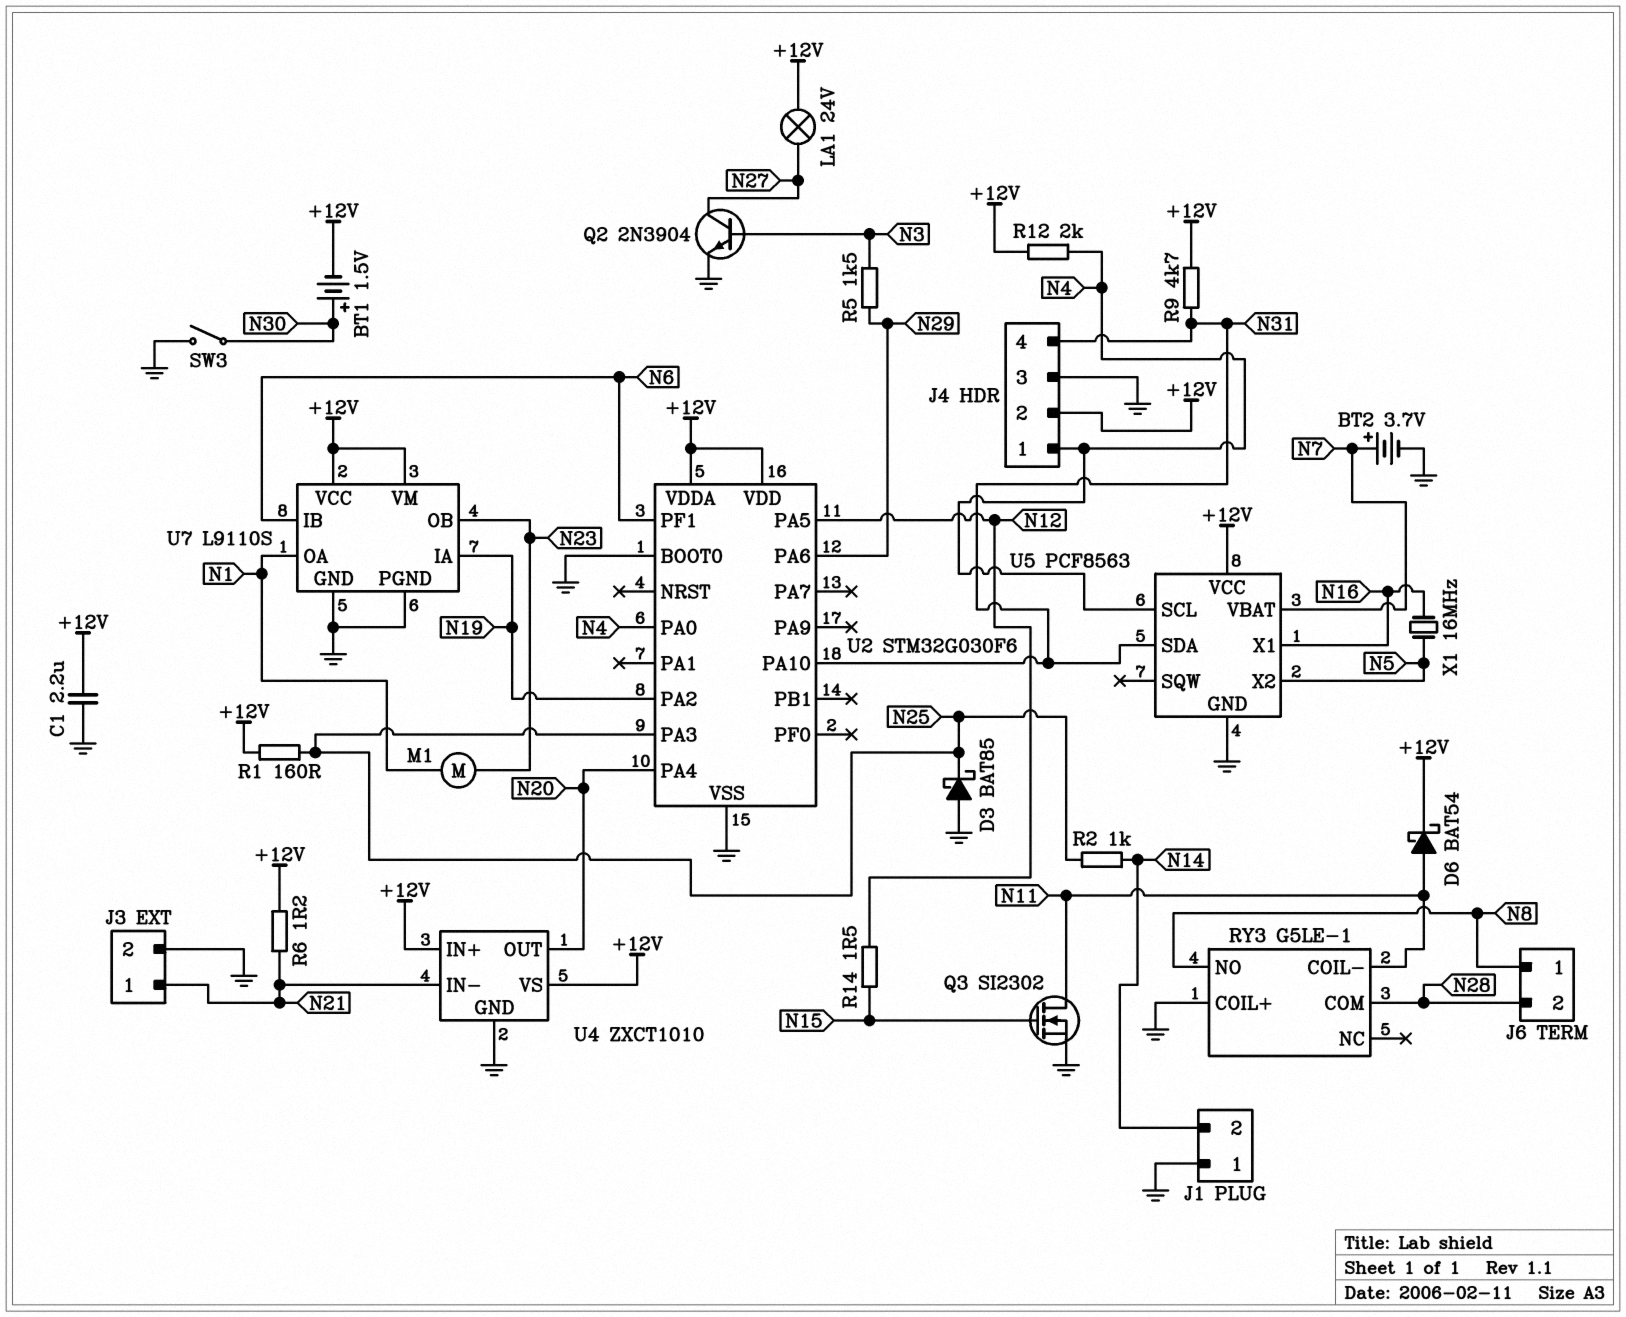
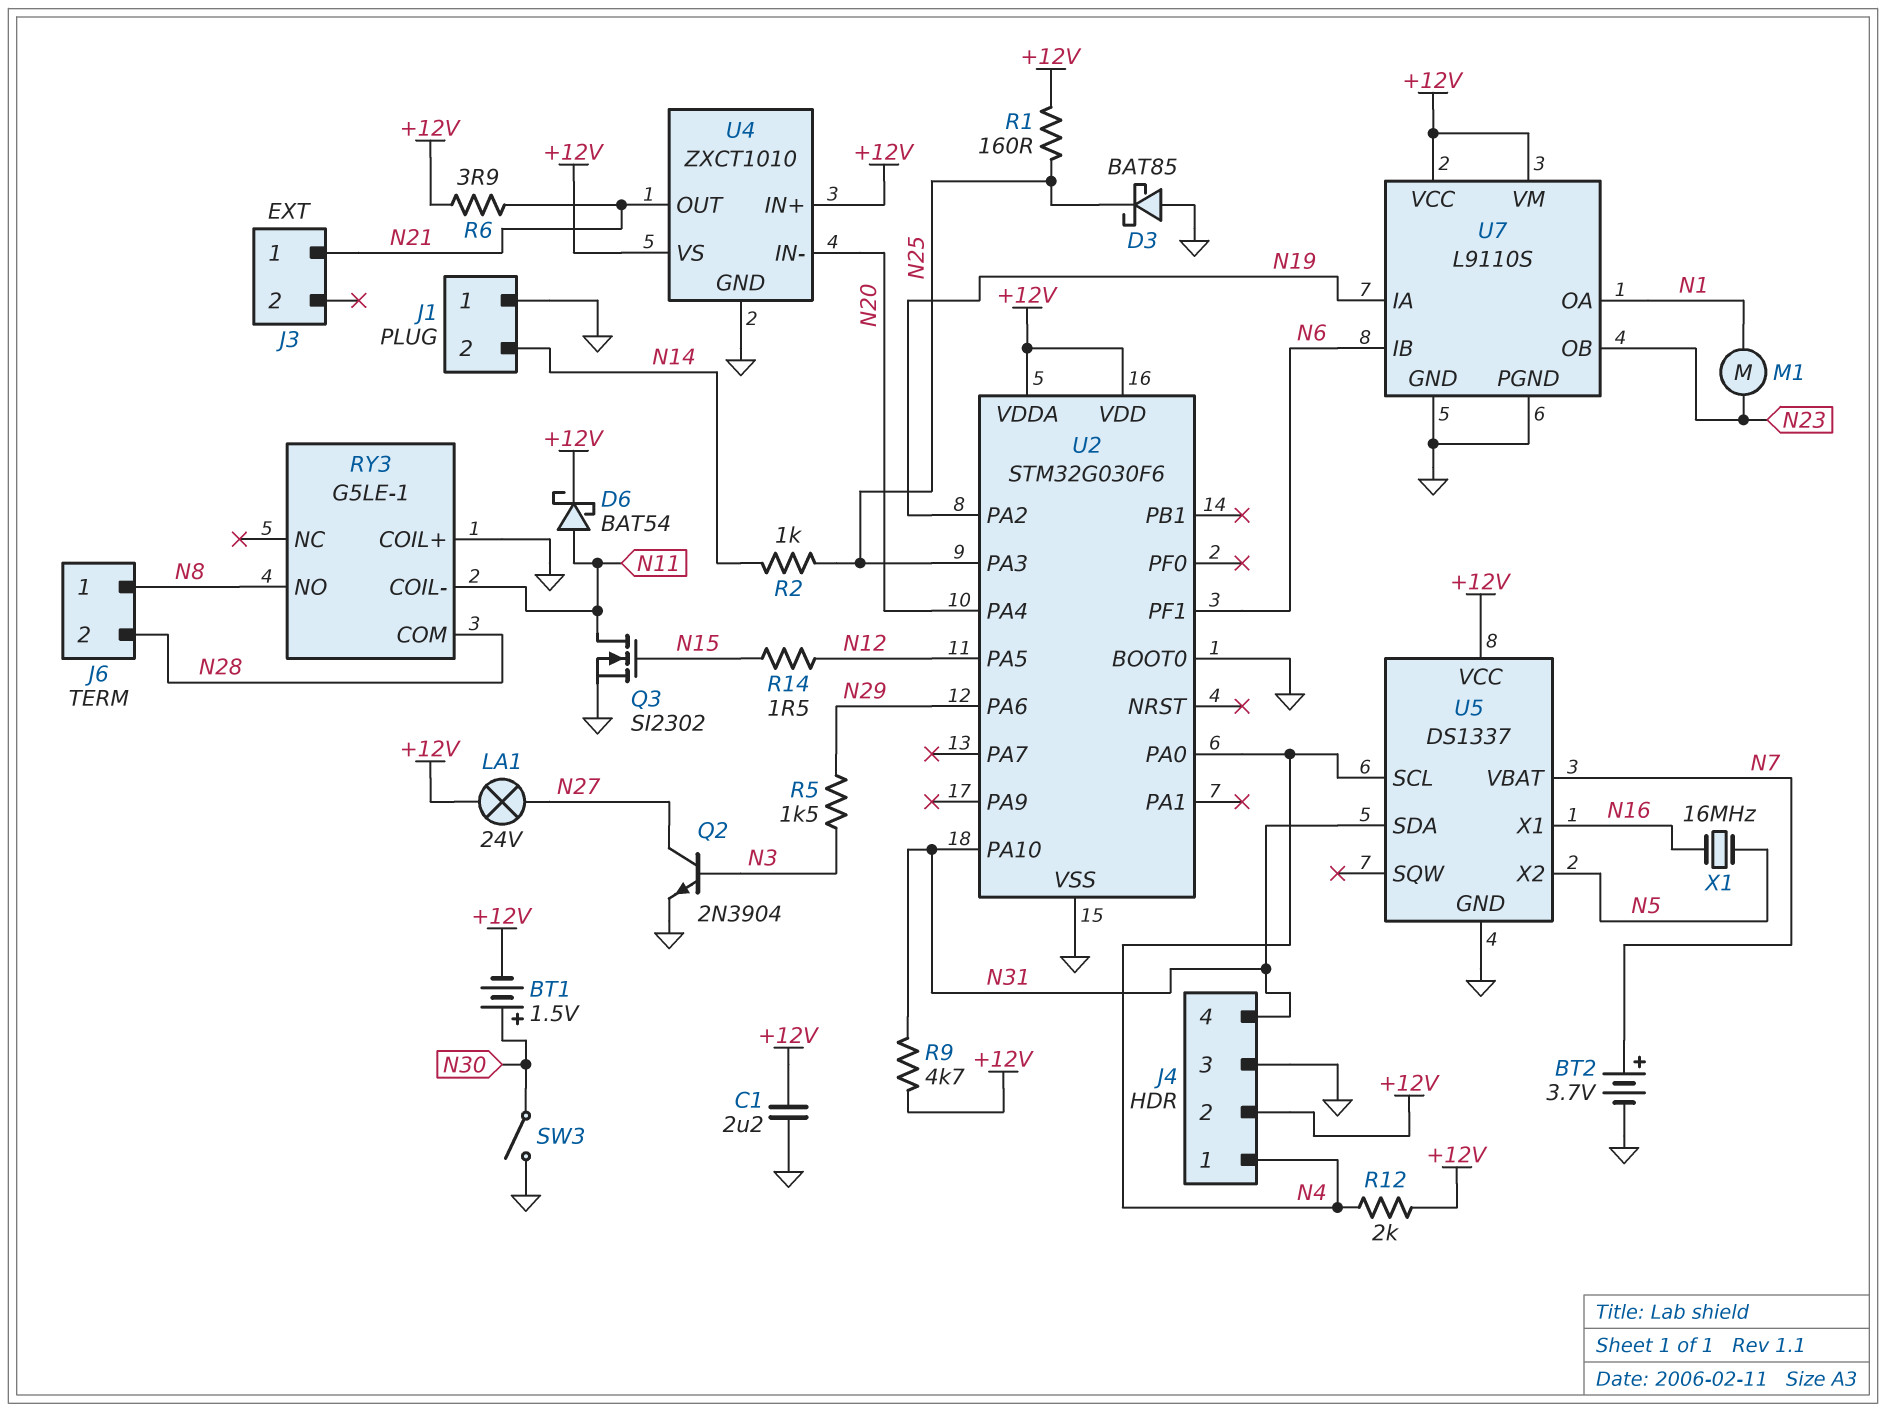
J3 pin 2: GND -> none
R6: 1.2 (+12V, N21) -> 3.9 (+12V, N21)
U4 pin IN-: N21 -> N20
U4 pin OUT: N20 -> N21
U5: PCF8563 -> DS1337

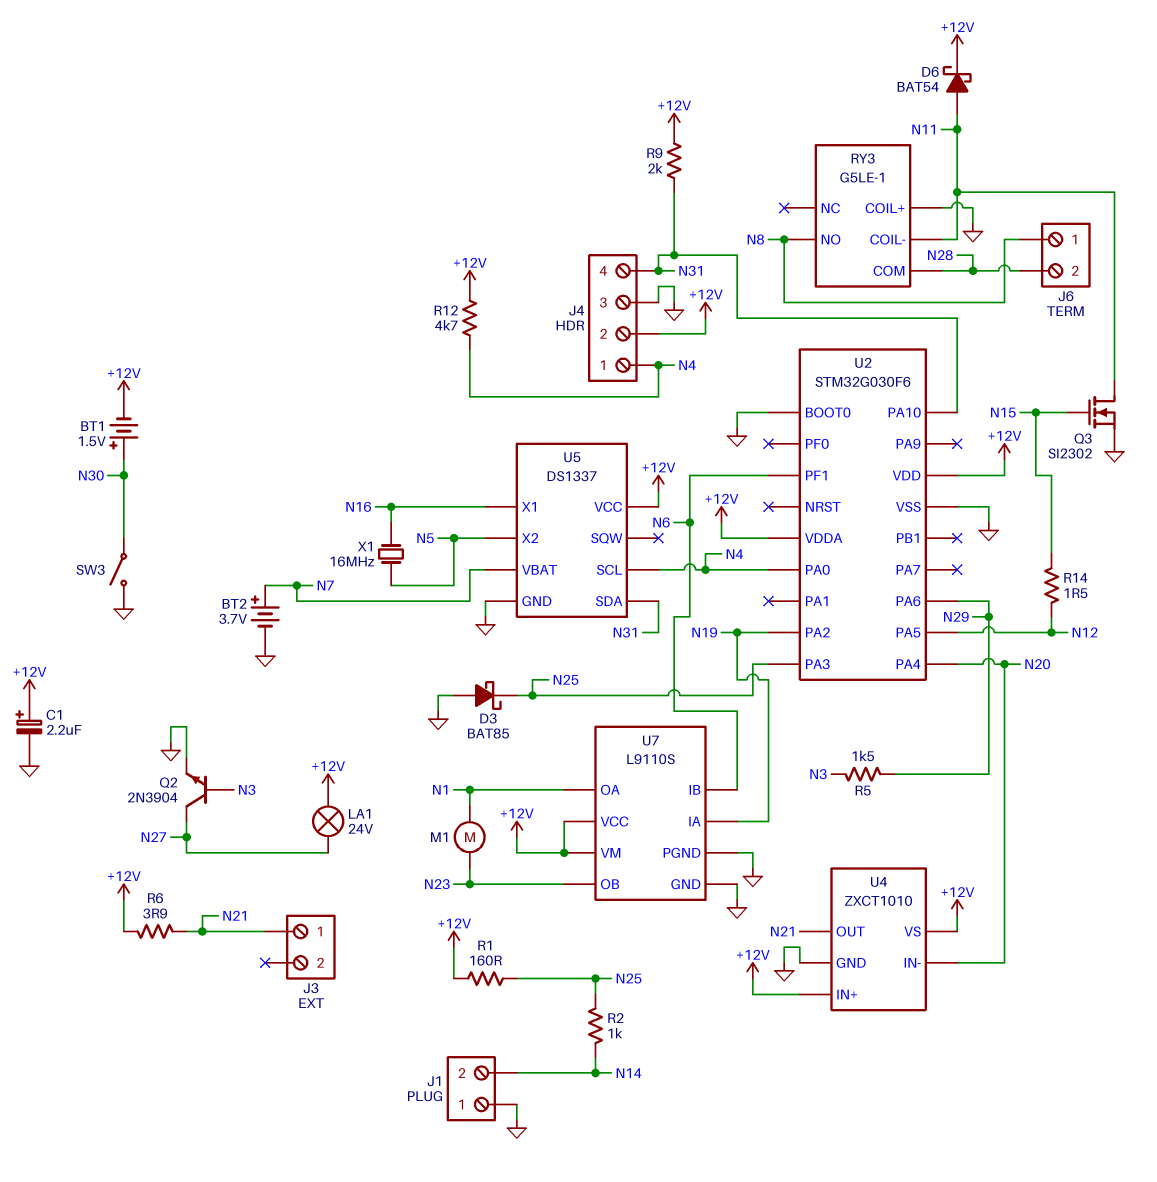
C1: 2.2uF (+12V, GND) -> 2.2uF (plus +12V, minus GND)
R9: 4.7k (+12V, N31) -> 2k (+12V, N31)
R12: 2k (+12V, N4) -> 4.7k (+12V, N4)

